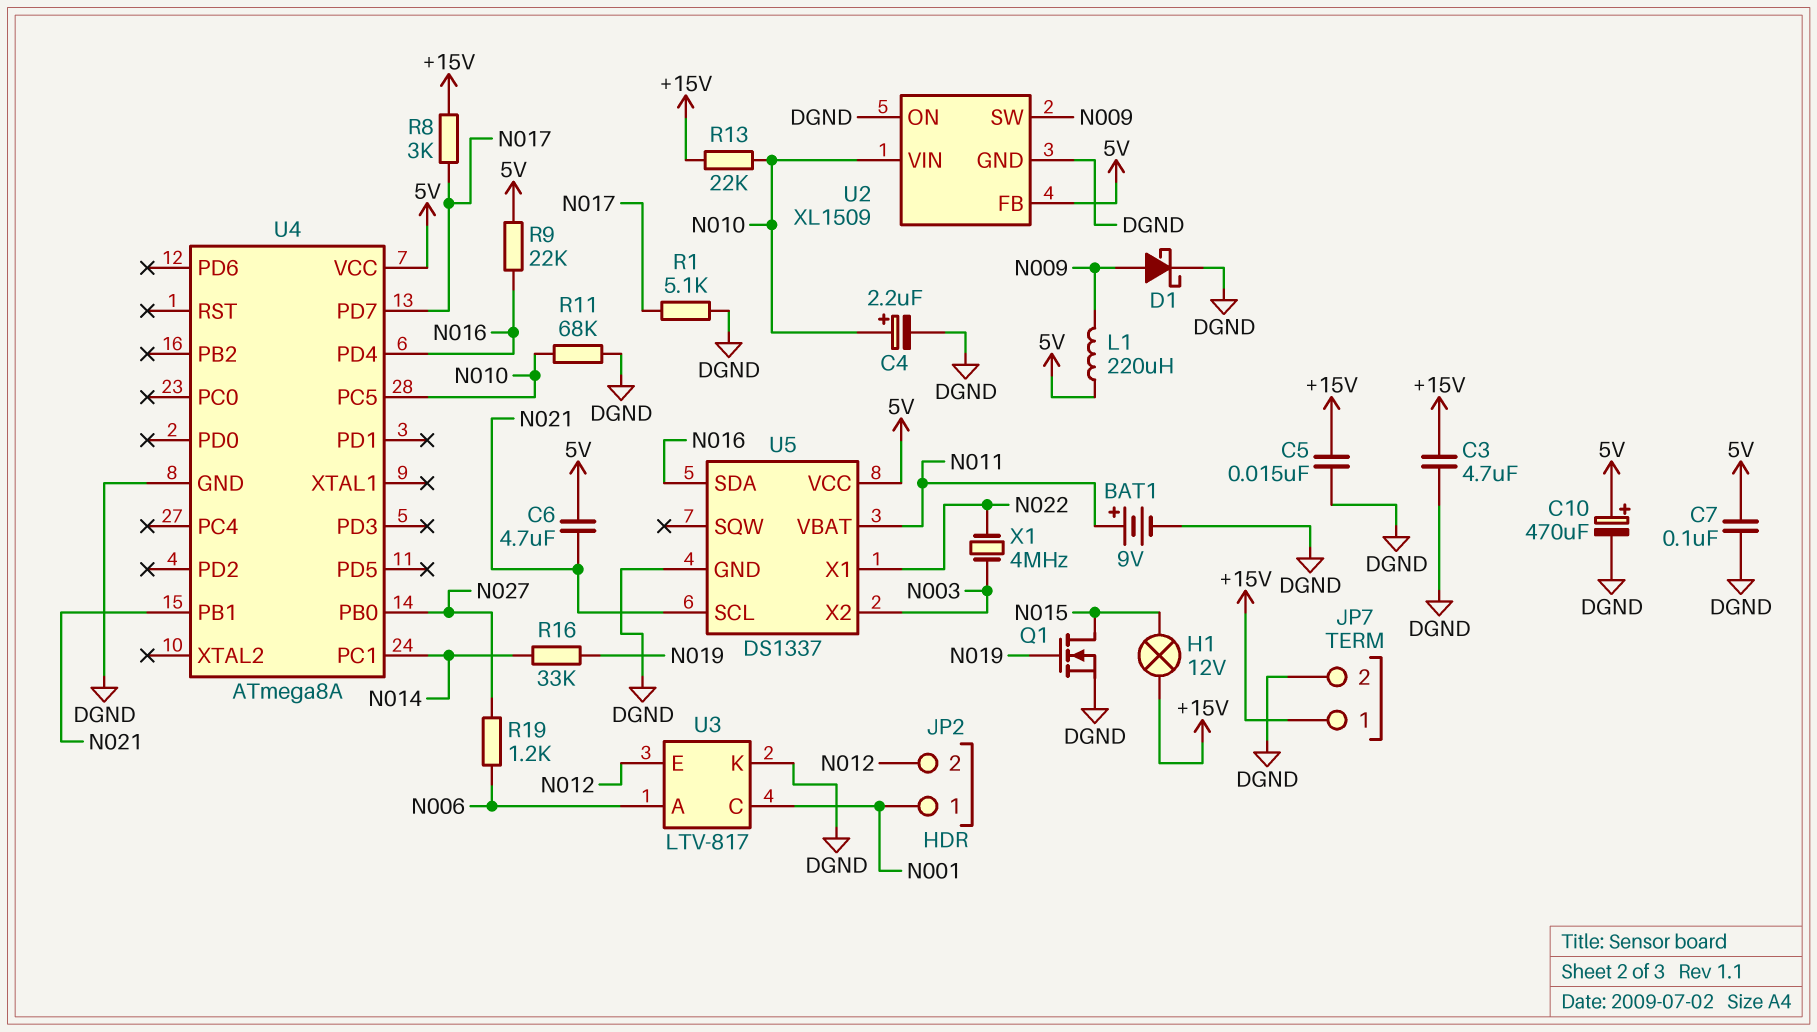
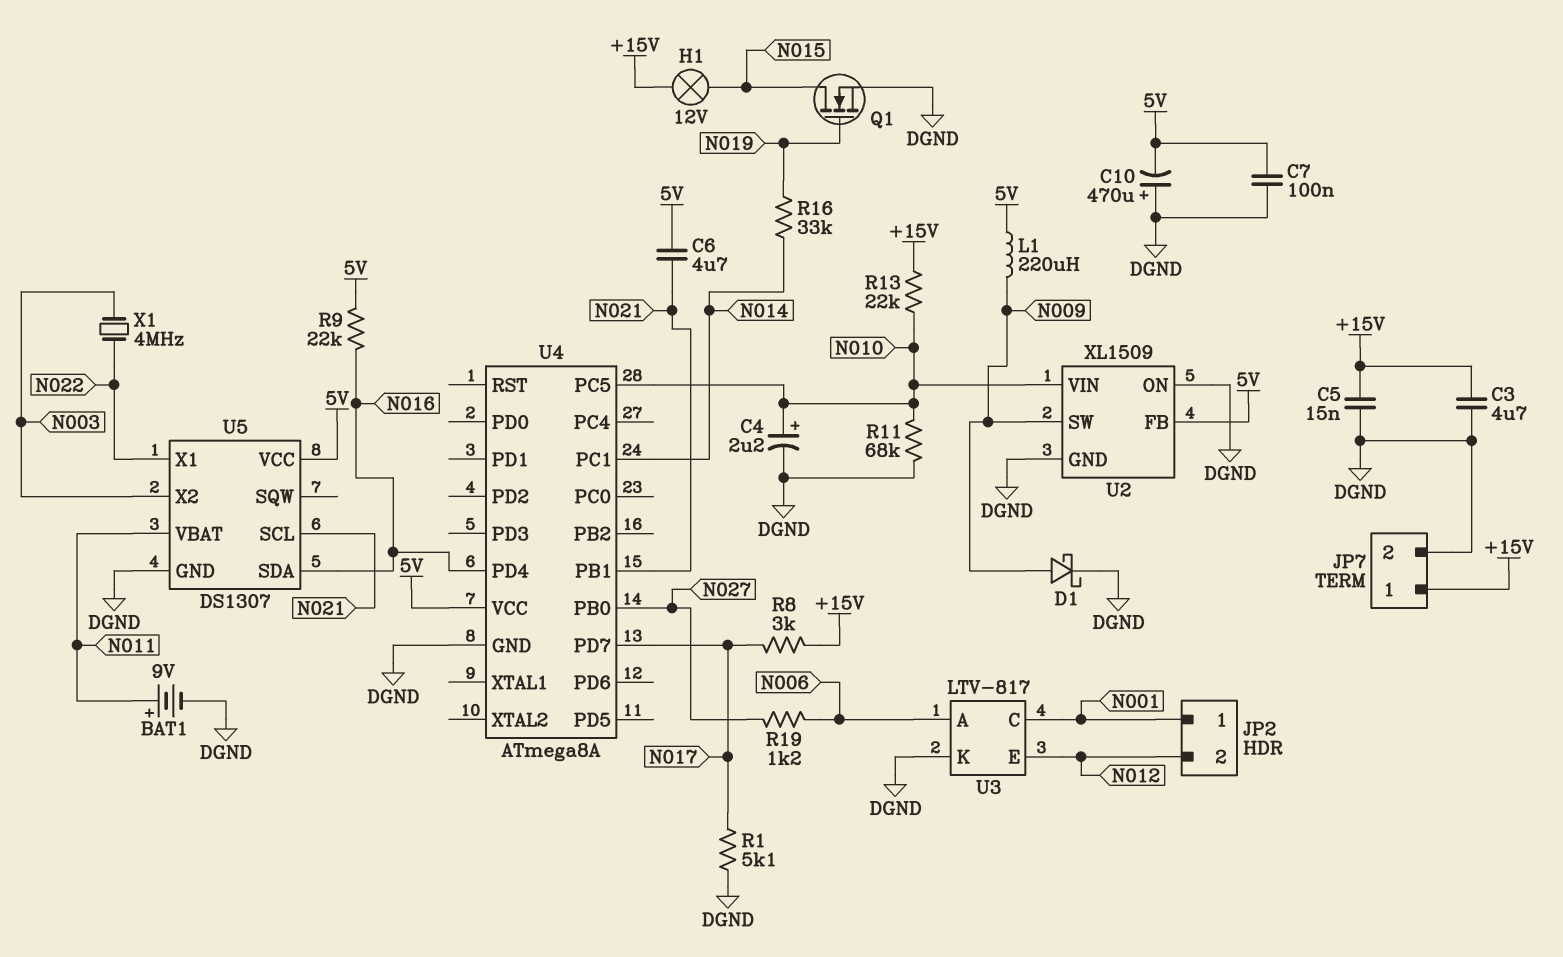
C10: 470uF (plus 5V, minus DGND) -> 470uF (plus DGND, minus 5V)
U5: DS1337 -> DS1307

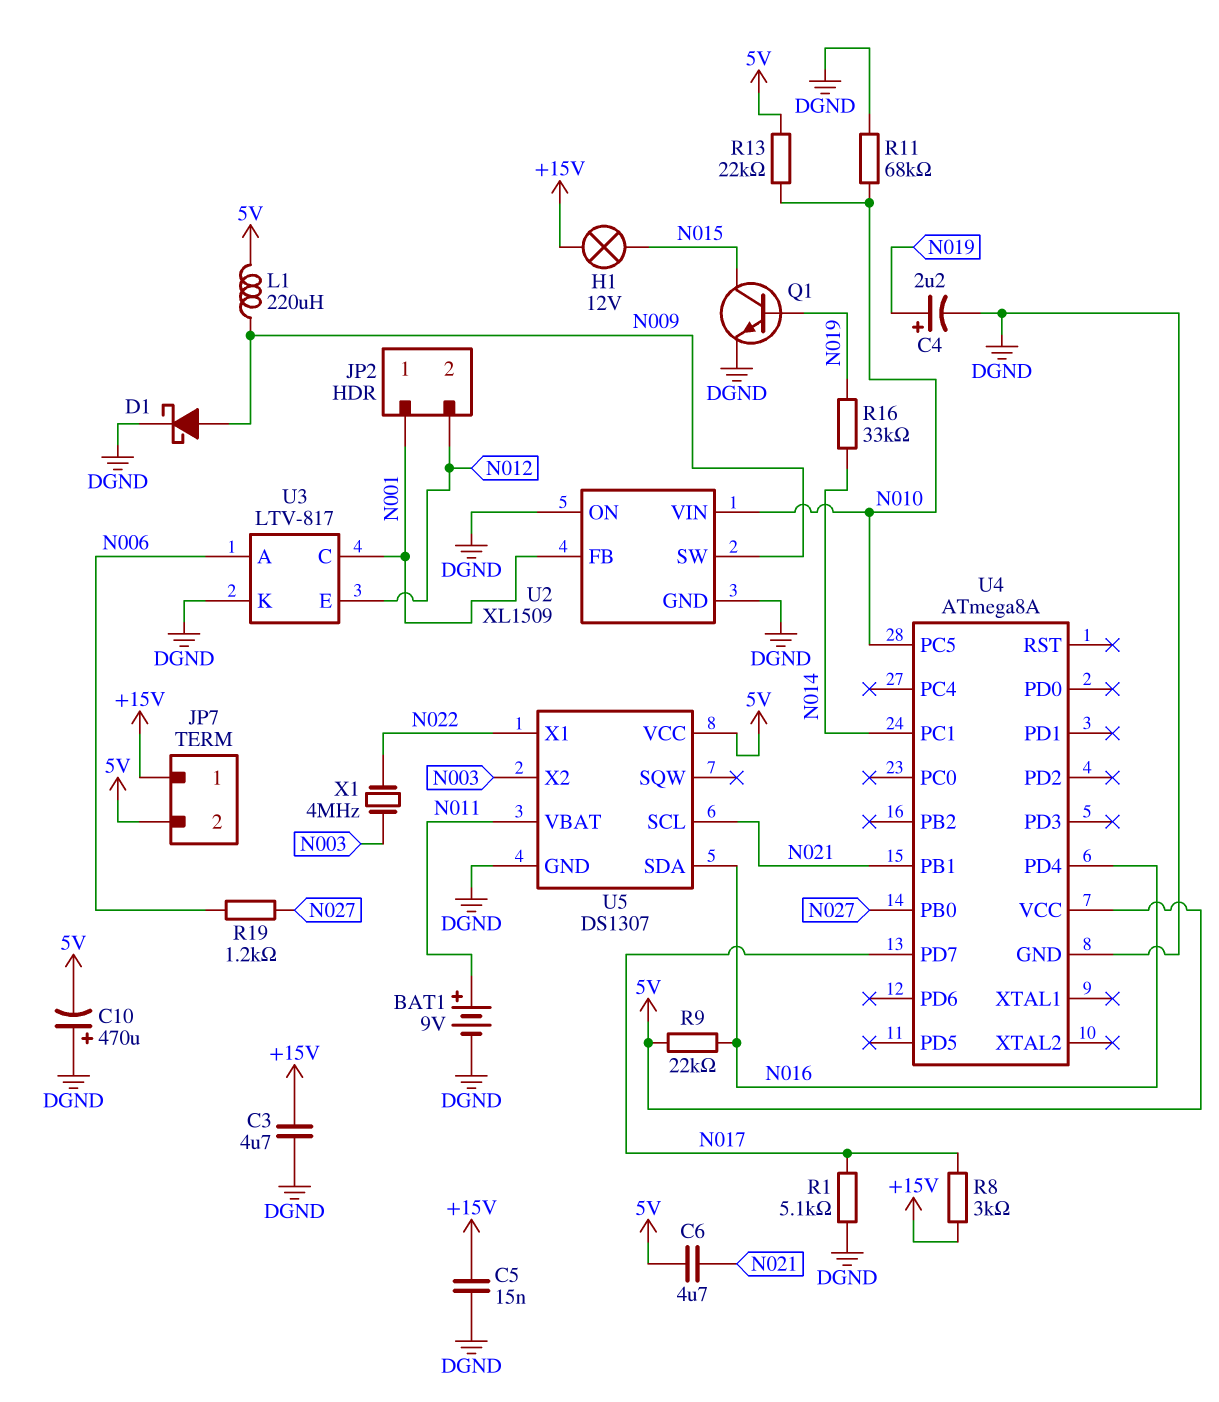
C4: 2.2uF (plus N010, minus DGND) -> 2.2uF (plus N019, minus DGND)
C7: 100nF (5V, DGND) -> none
JP7 pin 2: DGND -> 5V
Q1: NMOS (G N019, D N015, S DGND) -> NPN (B N019, C N015, E DGND)
R13: 22k (+15V, N010) -> 22k (5V, N010)
U2 pin FB: 5V -> N001

